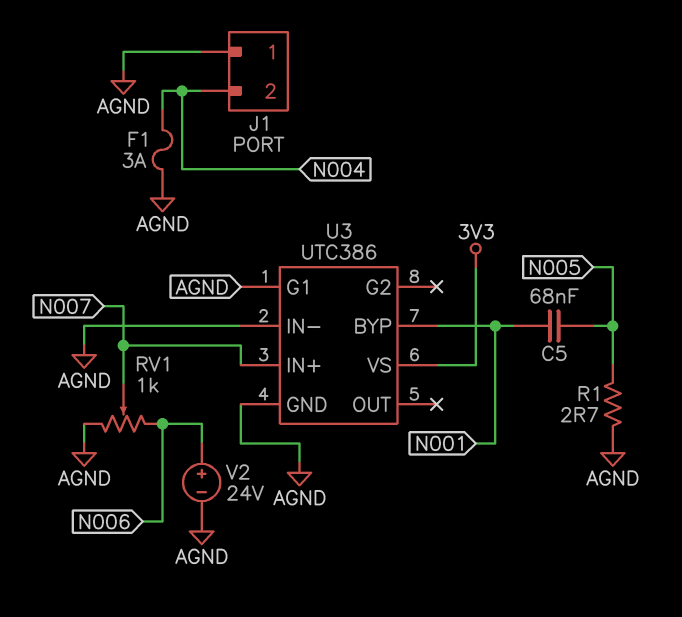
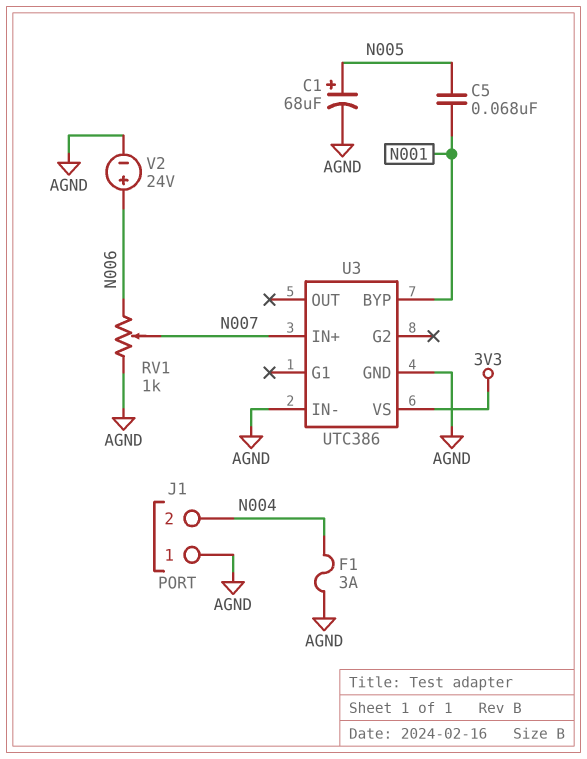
C1: none -> 68uF (plus N005, minus AGND)
R1: 2.7 (AGND, N005) -> none
U3 pin G1: AGND -> none

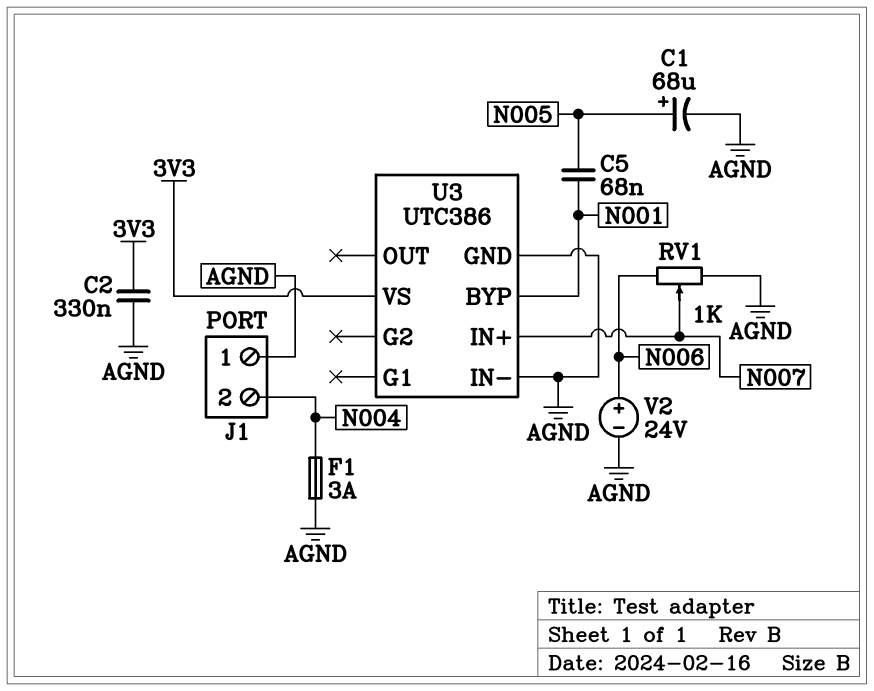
C2: none -> 330nF (3V3, AGND)

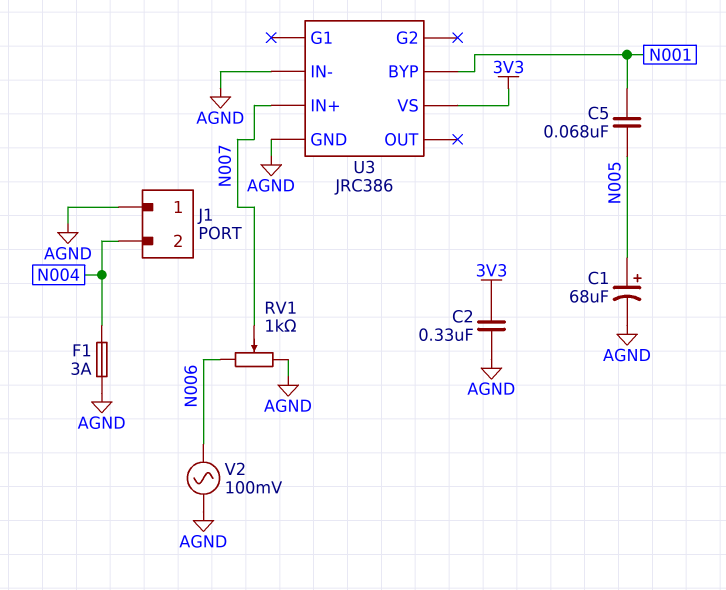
U3: UTC386 -> JRC386
V2: 24V (plus N006, minus AGND) -> AC 100mV (AGND, N006)

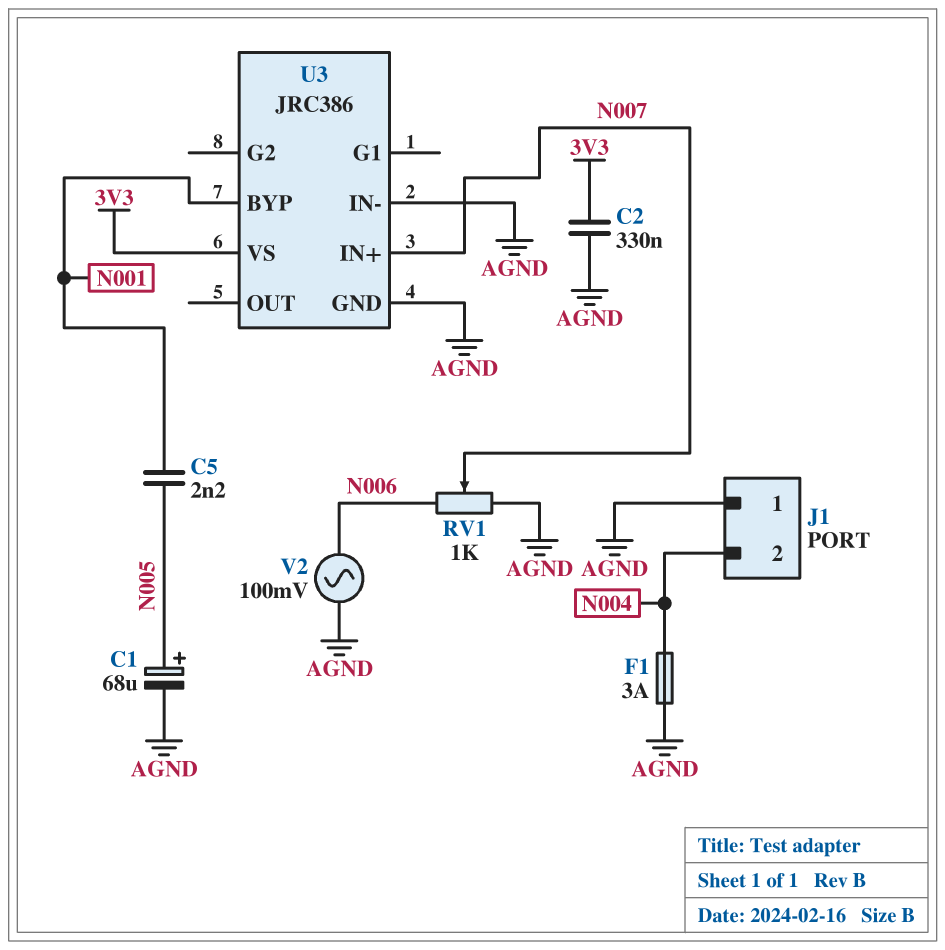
C5: 68nF (N001, N005) -> 2.2nF (N001, N005)

